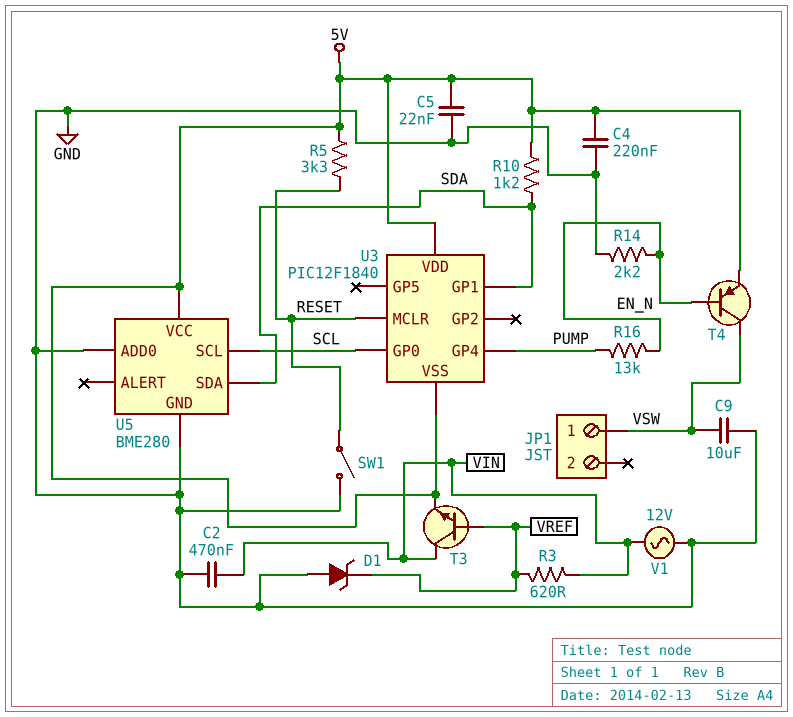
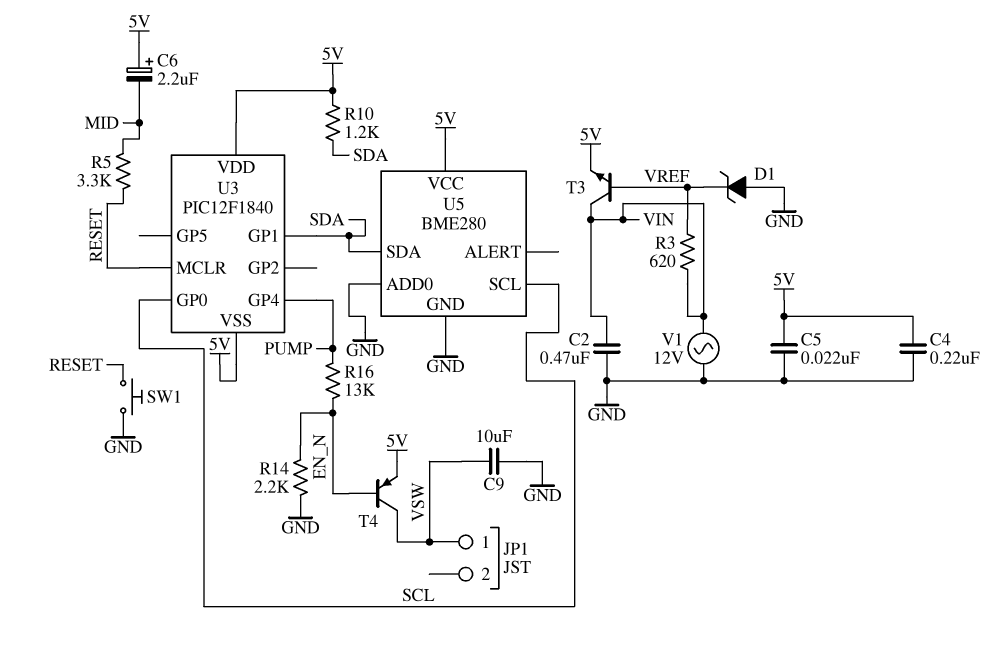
C6: none -> 2.2uF (plus 5V, minus MID)
R5: 3.3k (5V, RESET) -> 3.3k (MID, RESET)
SW1: switch (GND, RESET) -> button (GND, RESET)

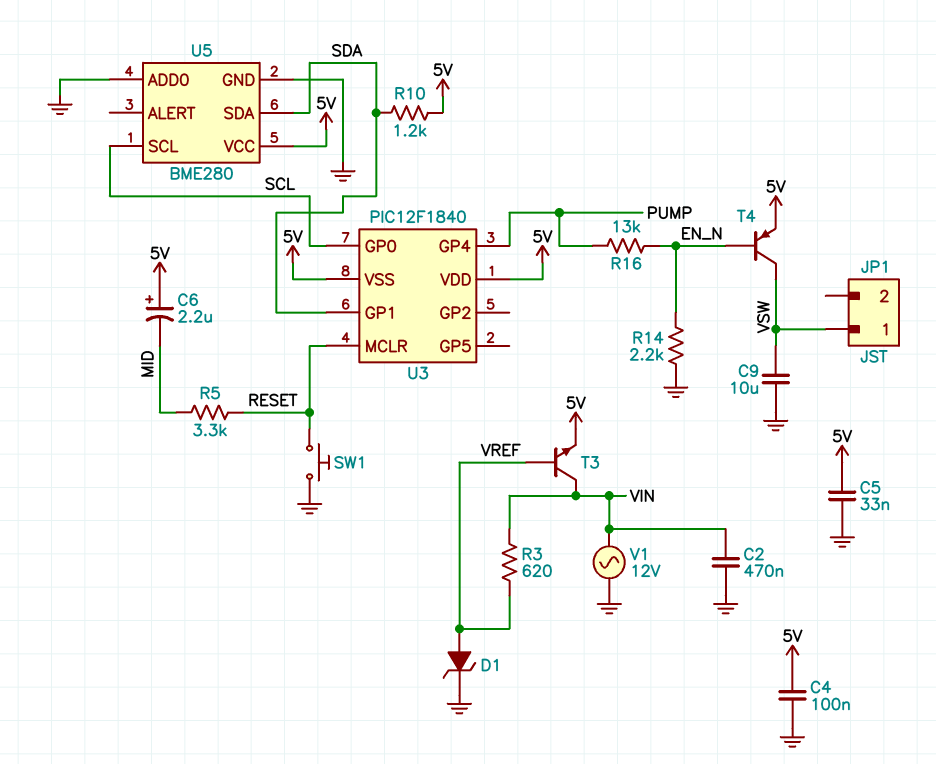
C4: 220nF (5V, GND) -> 100nF (5V, GND)
C5: 22nF (5V, GND) -> 33nF (5V, GND)
D1: zener (A GND, K VREF) -> zener (A VREF, K GND)

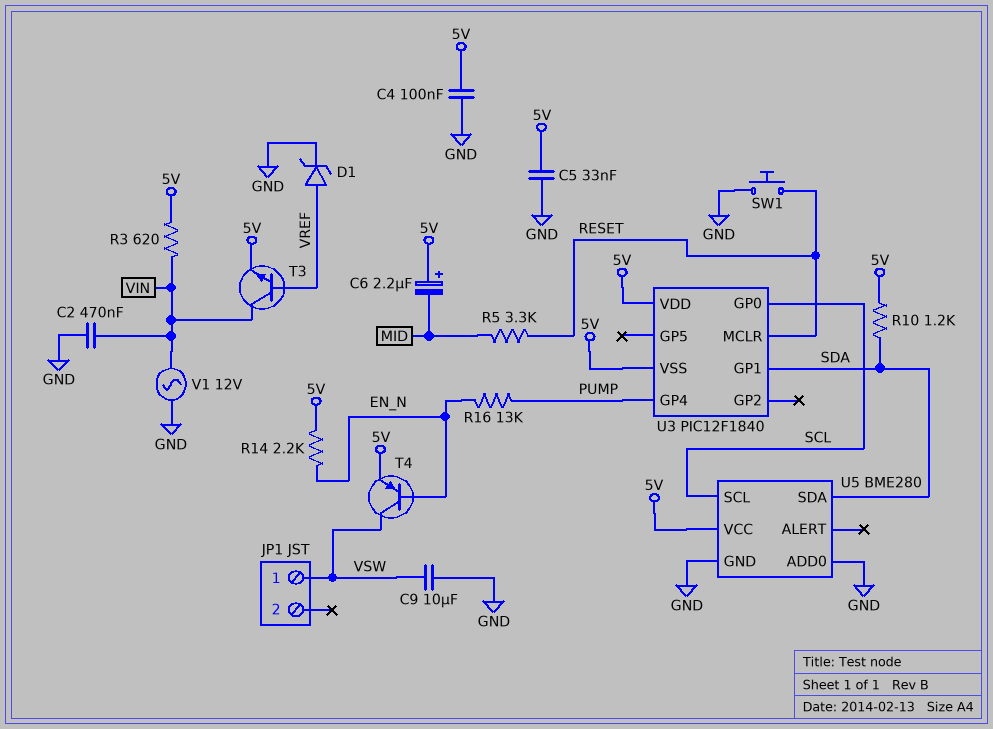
R3: 620 (VIN, VREF) -> 620 (5V, VIN)
R14: 2.2k (EN_N, GND) -> 2.2k (5V, EN_N)

